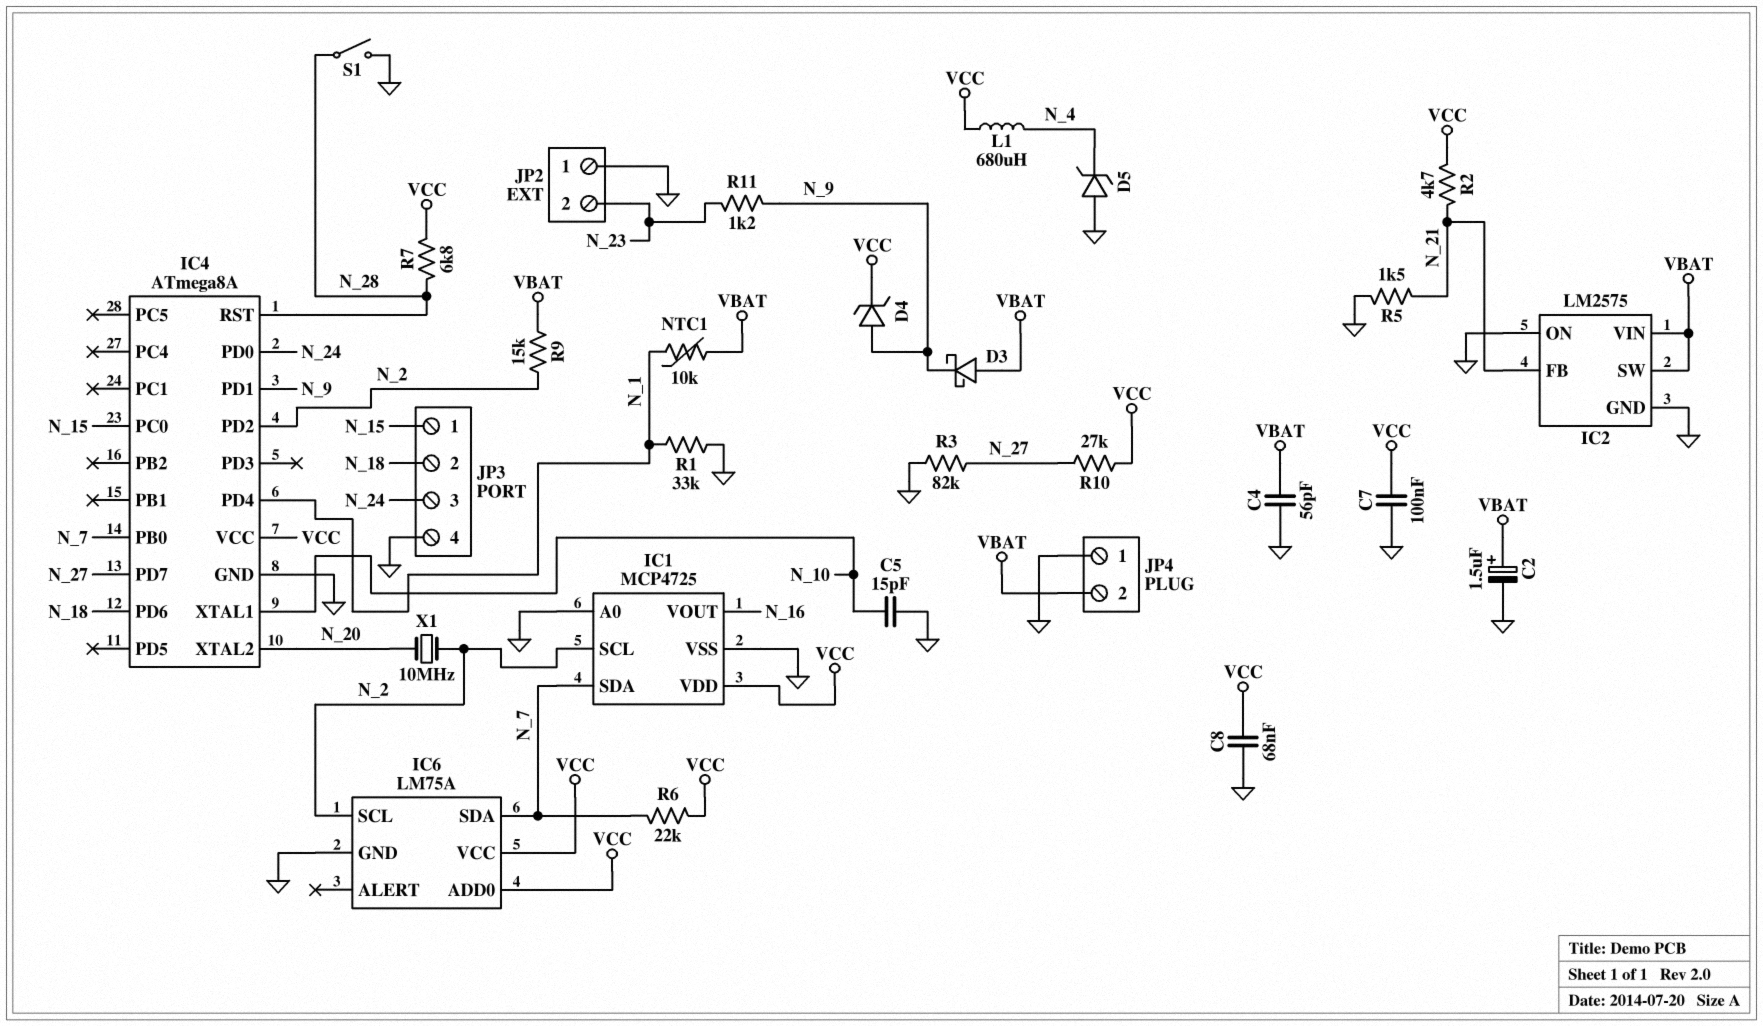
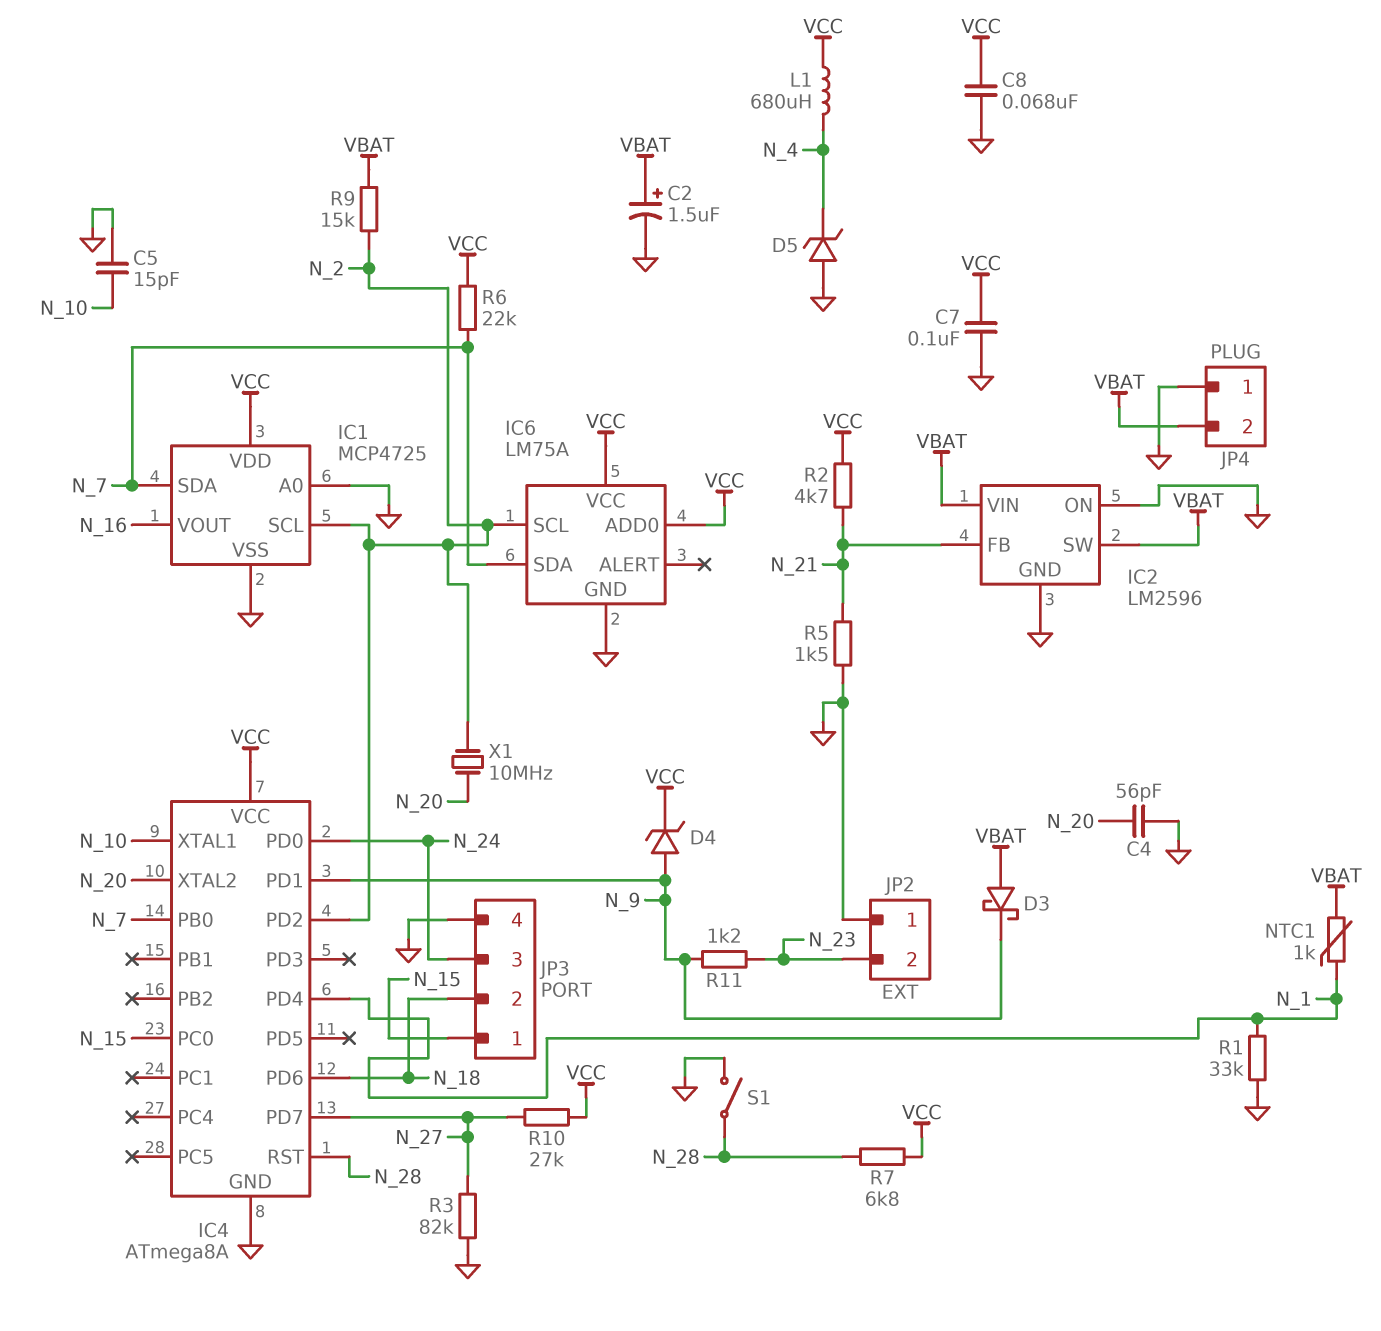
C4: 56pF (GND, VBAT) -> 56pF (GND, N_20)
IC2: LM2575 -> LM2596
NTC1: 10k (N_1, VBAT) -> 1k (N_1, VBAT)

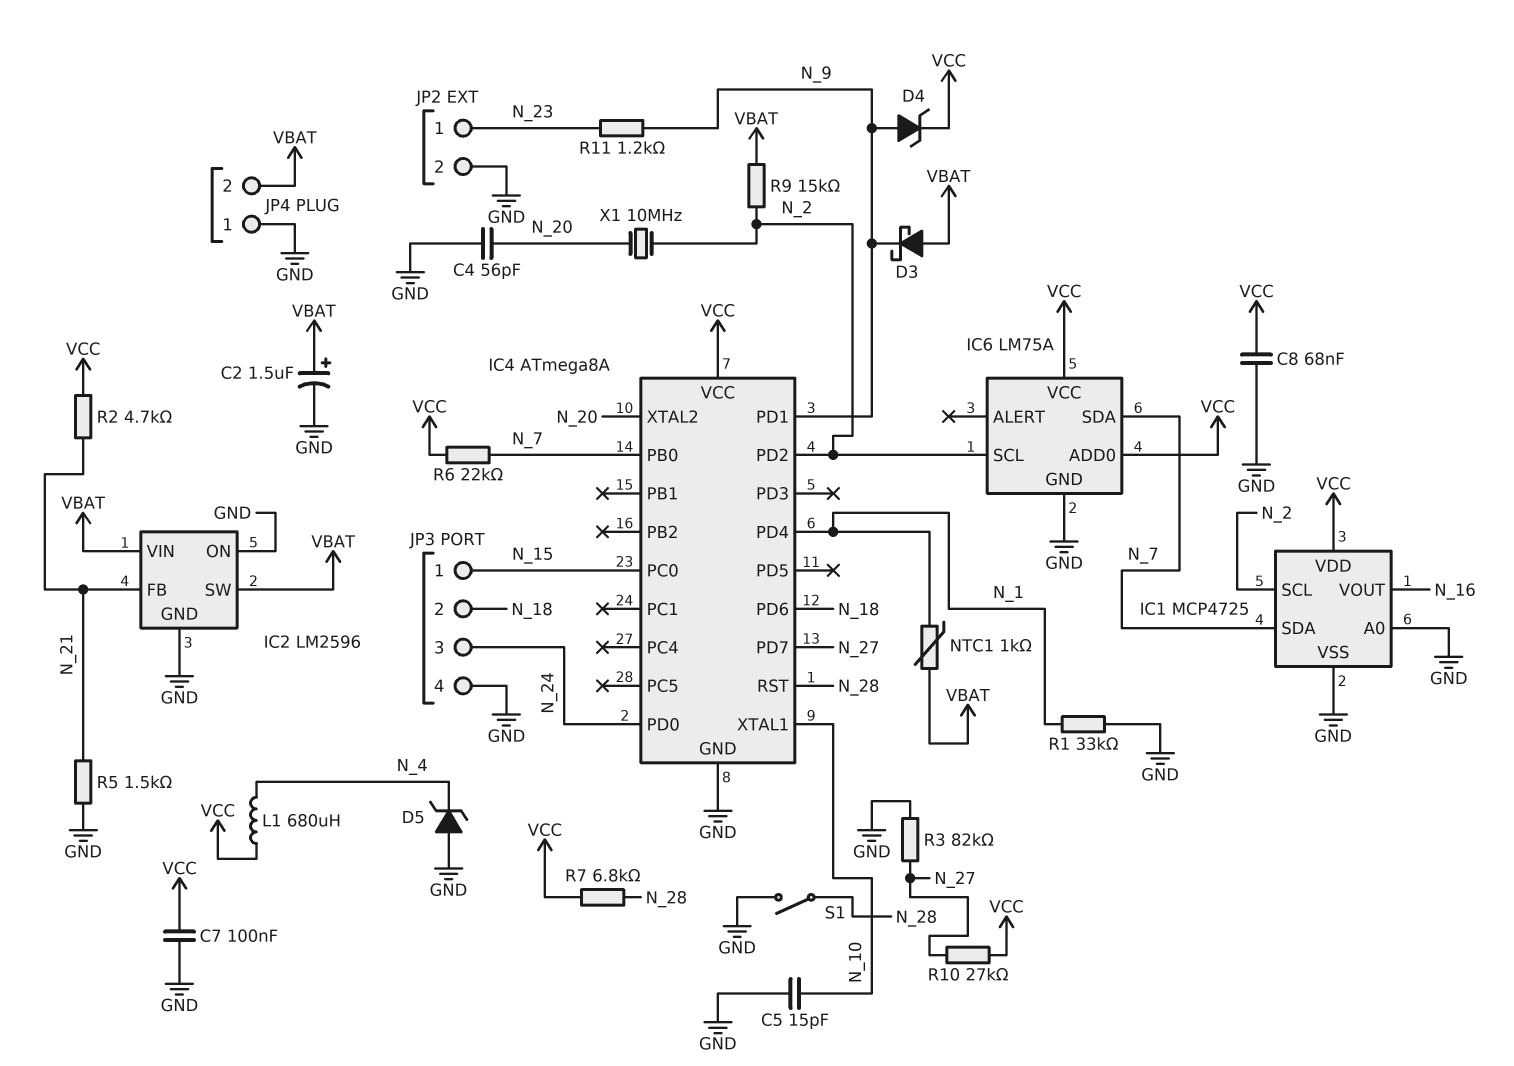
JP2 pin 1: GND -> N_23
JP2 pin 2: N_23 -> GND

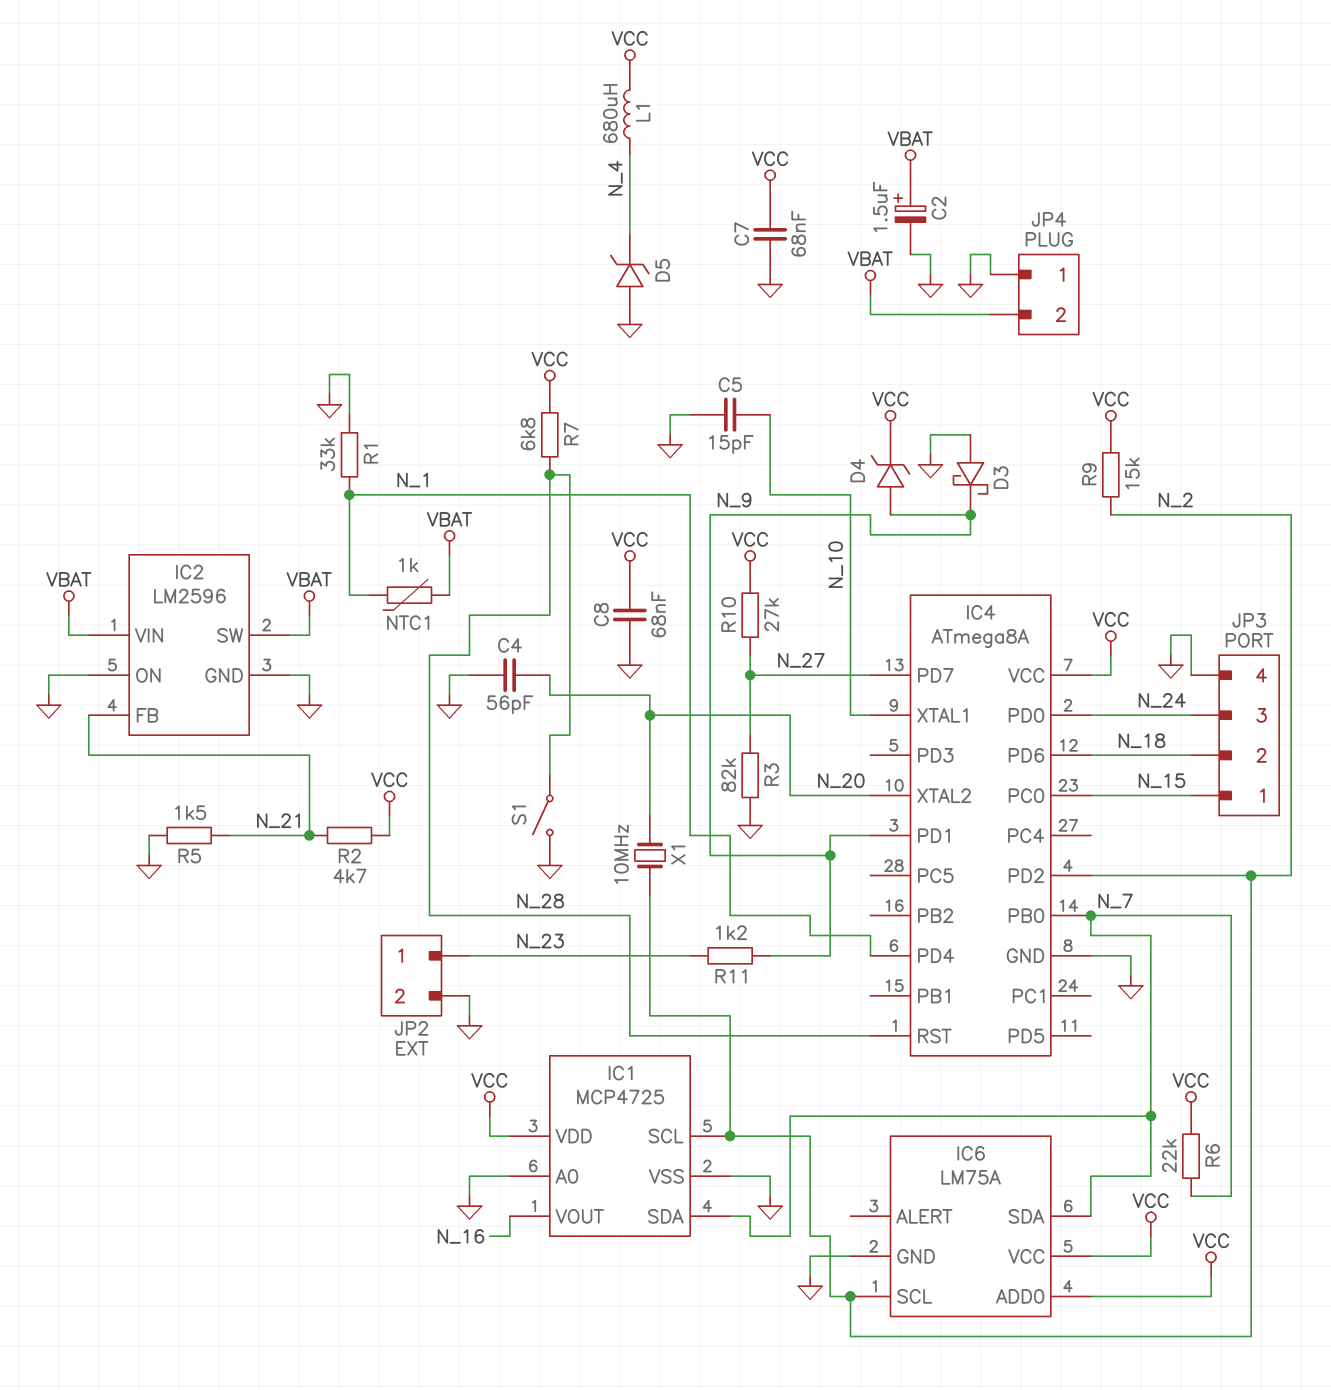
C7: 100nF (GND, VCC) -> 68nF (GND, VCC)
D3: schottky (A VBAT, K N_9) -> schottky (A GND, K N_9)
R9: 15k (N_2, VBAT) -> 15k (N_2, VCC)

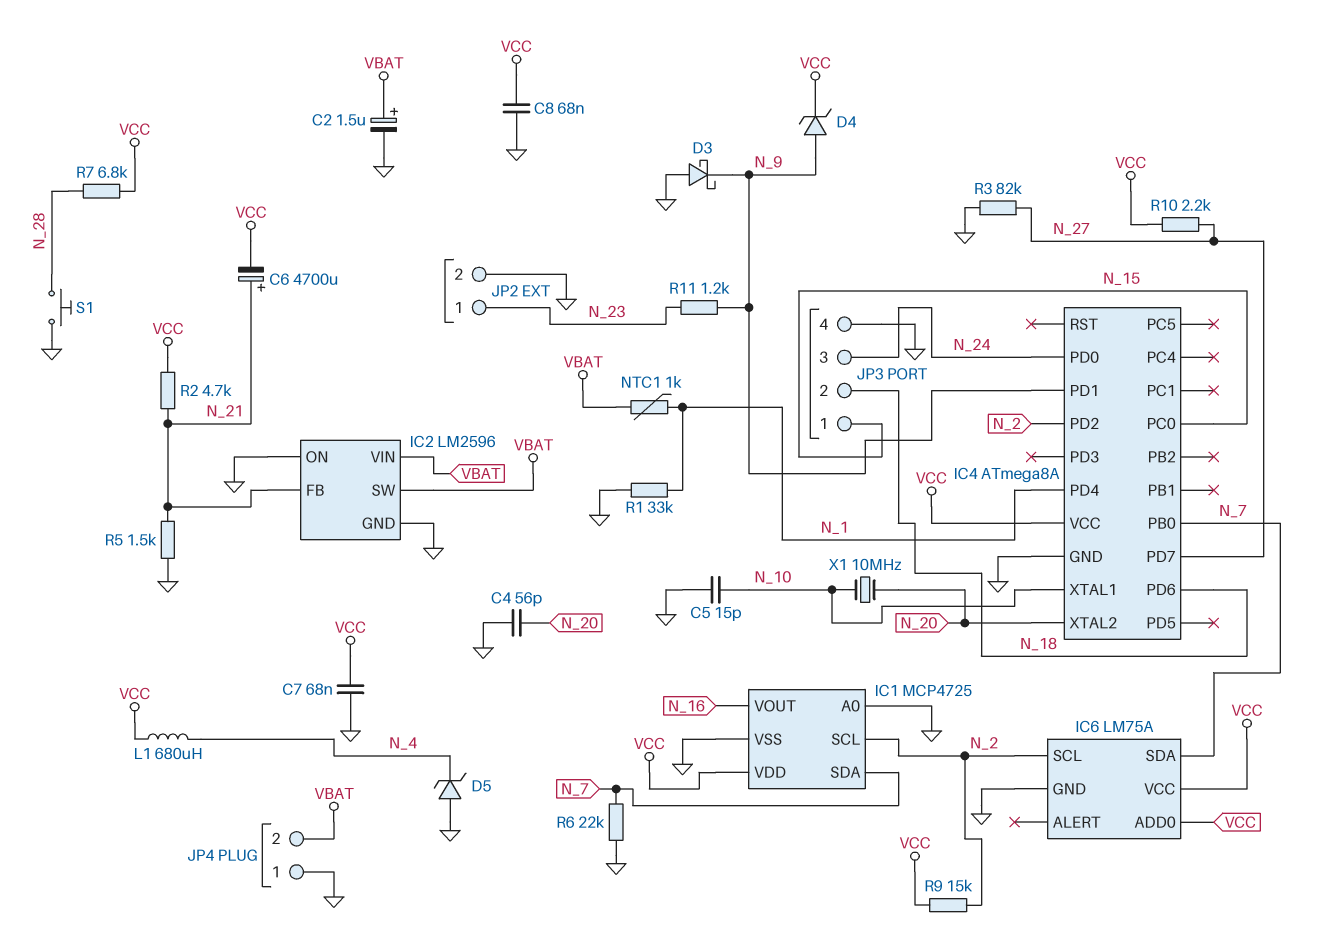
C6: none -> 4700uF (plus N_21, minus VCC)
IC4 pin RST: N_28 -> none
R6: 22k (N_7, VCC) -> 22k (GND, N_7)
R10: 27k (N_27, VCC) -> 2.2k (N_27, VCC)
S1: switch (GND, N_28) -> button (GND, N_28)
X1: 10MHz (N_2, N_20) -> 10MHz (N_10, N_20)

